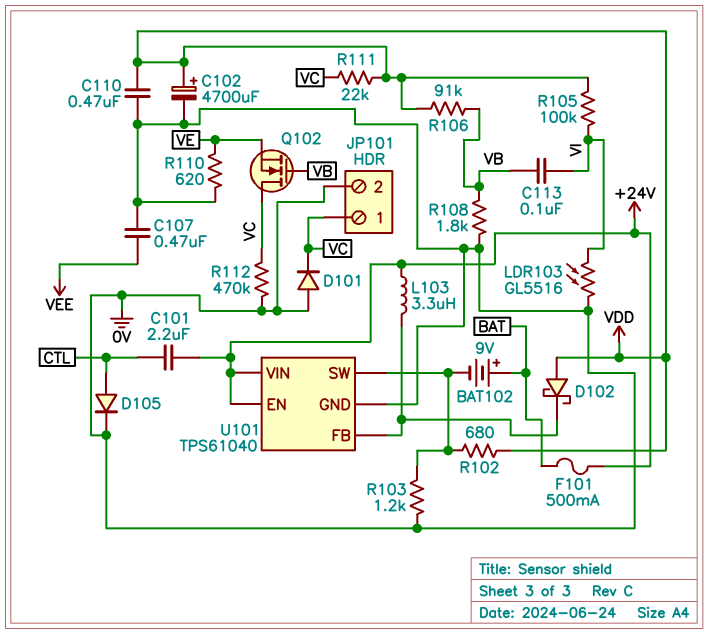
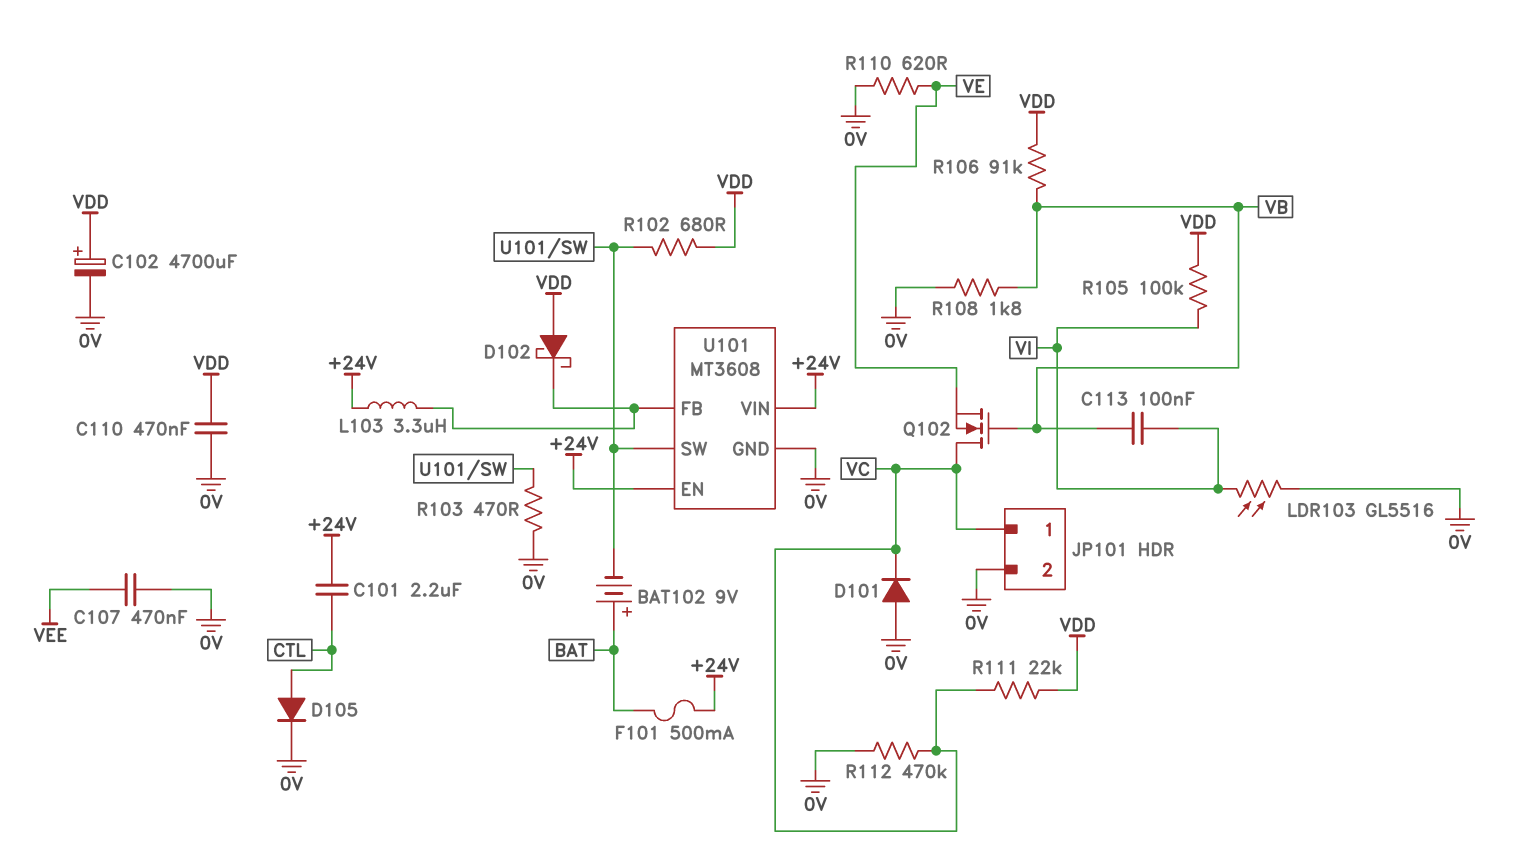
R103: 1.2k (0V, U101/SW) -> 470 (0V, U101/SW)
U101: TPS61040 -> MT3608

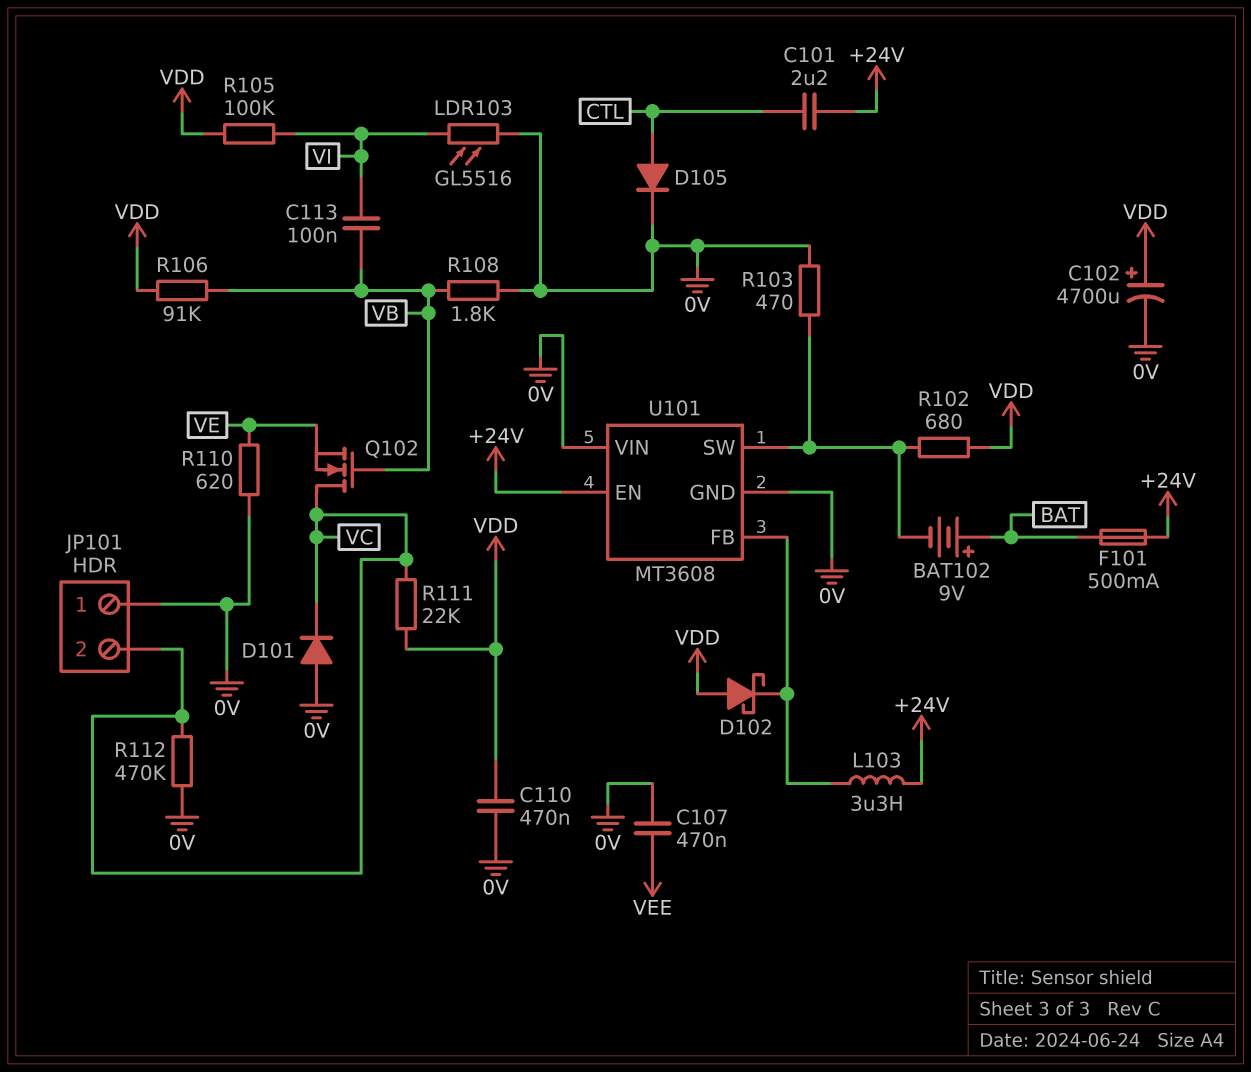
JP101 pin 1: VC -> 0V
JP101 pin 2: 0V -> VC
U101 pin VIN: +24V -> 0V

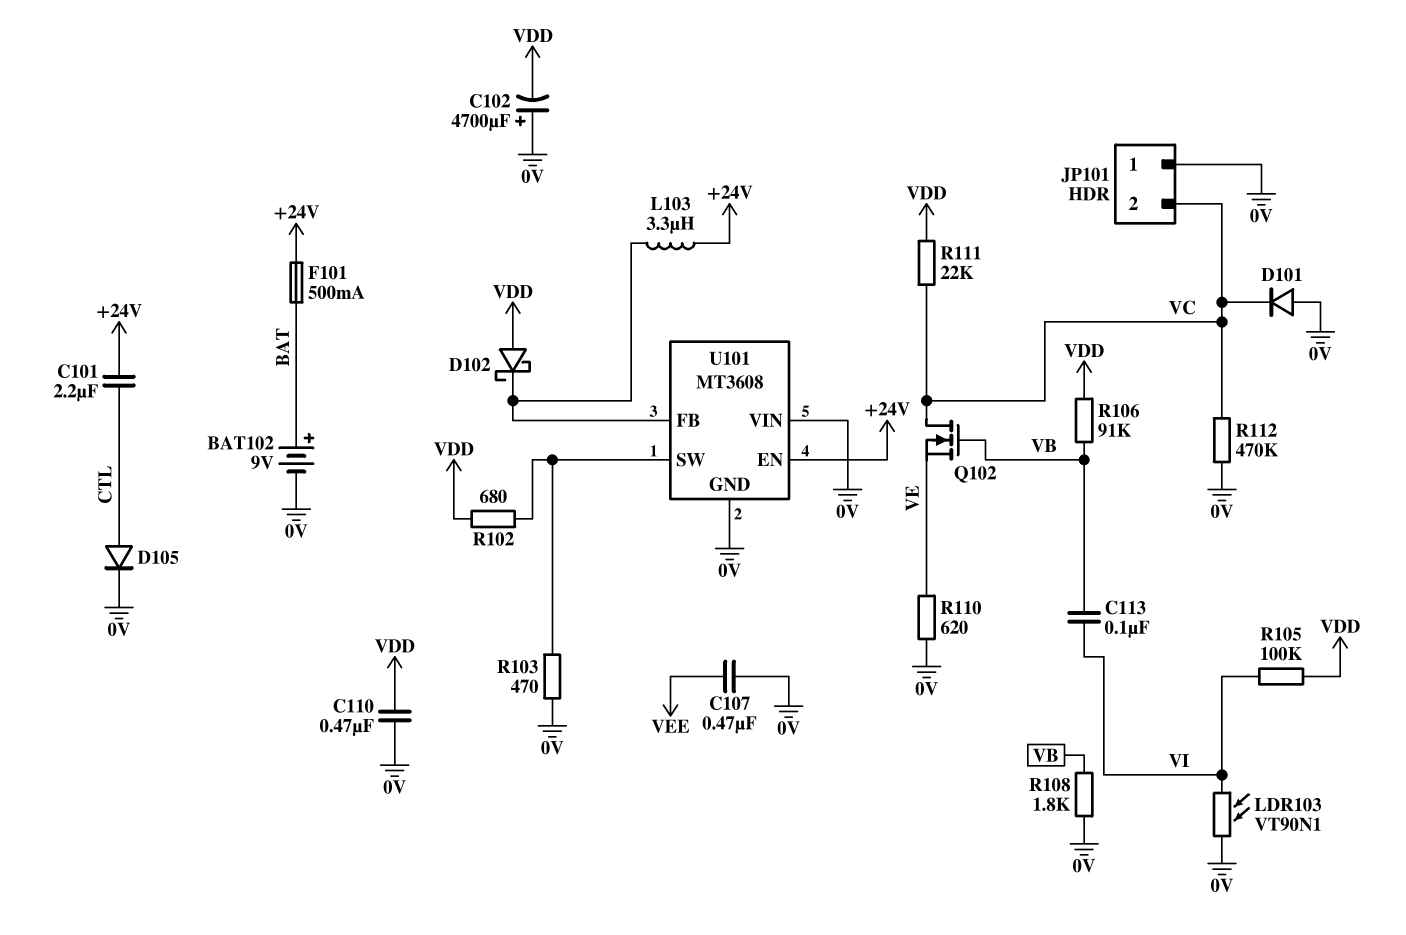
BAT102: 9V (plus BAT, minus U101/SW) -> 9V (plus BAT, minus 0V)
C102: 4700uF (plus VDD, minus 0V) -> 4700uF (plus 0V, minus VDD)
LDR103: GL5516 (0V, VI) -> VT90N1 (0V, VI)

